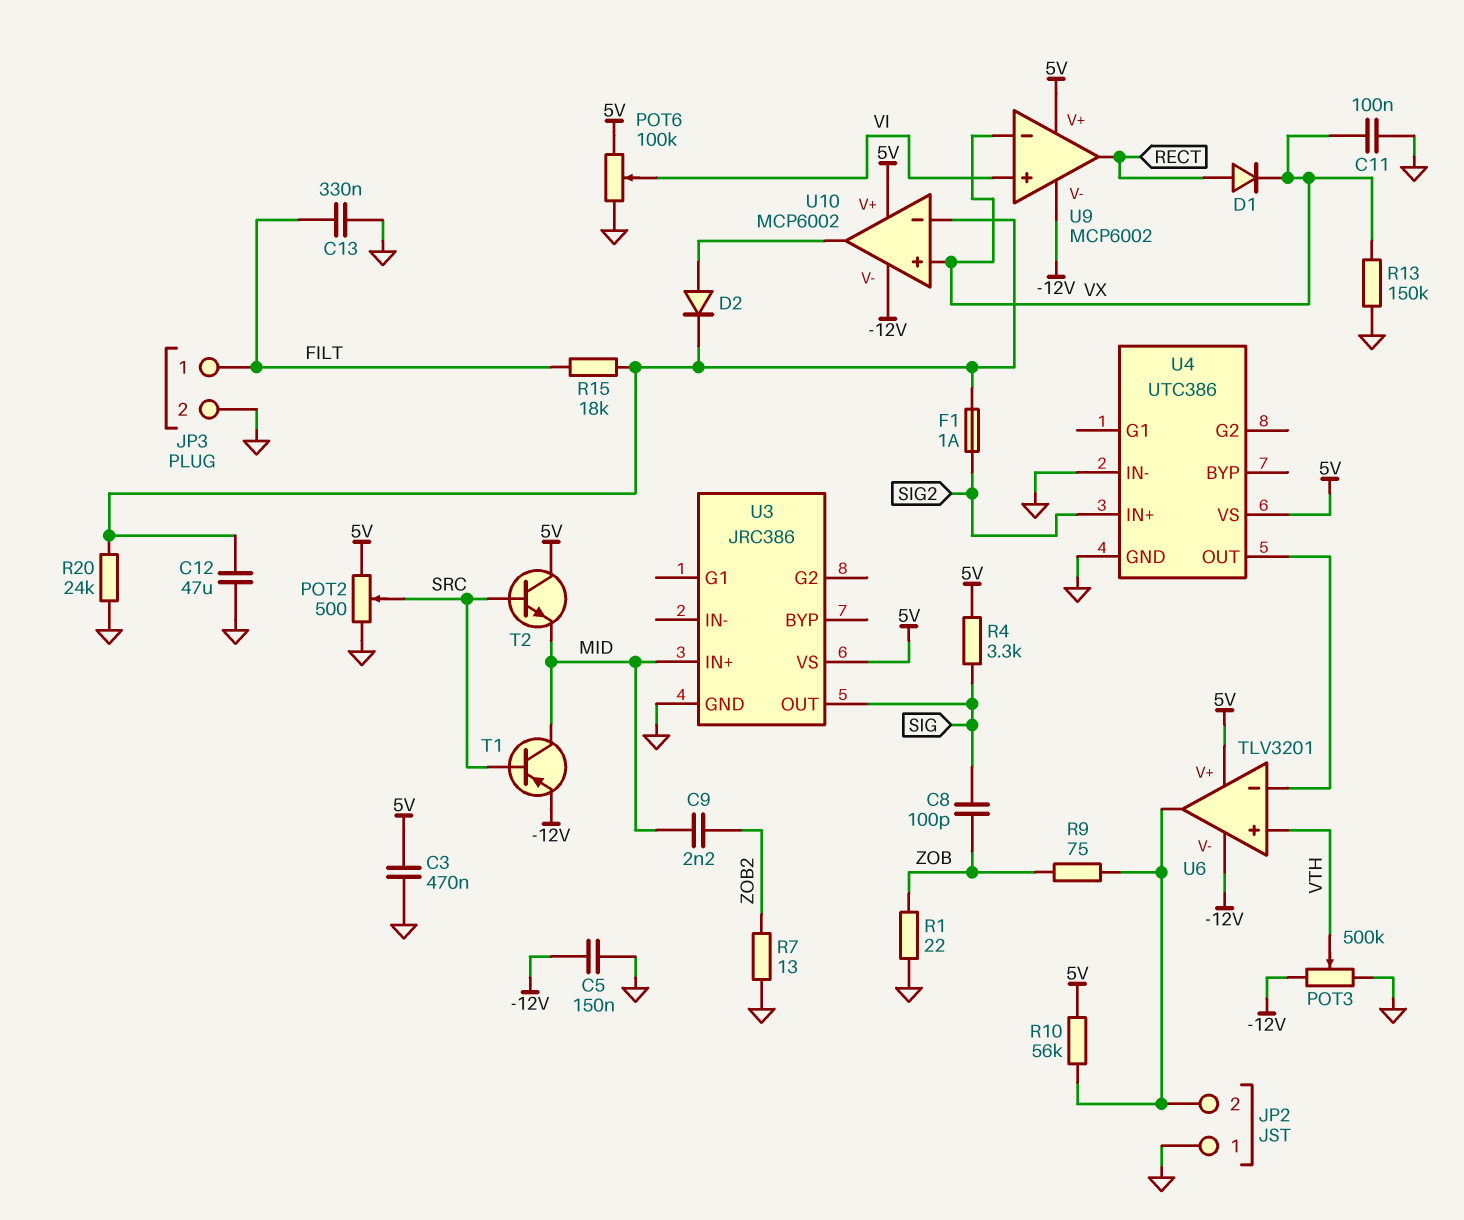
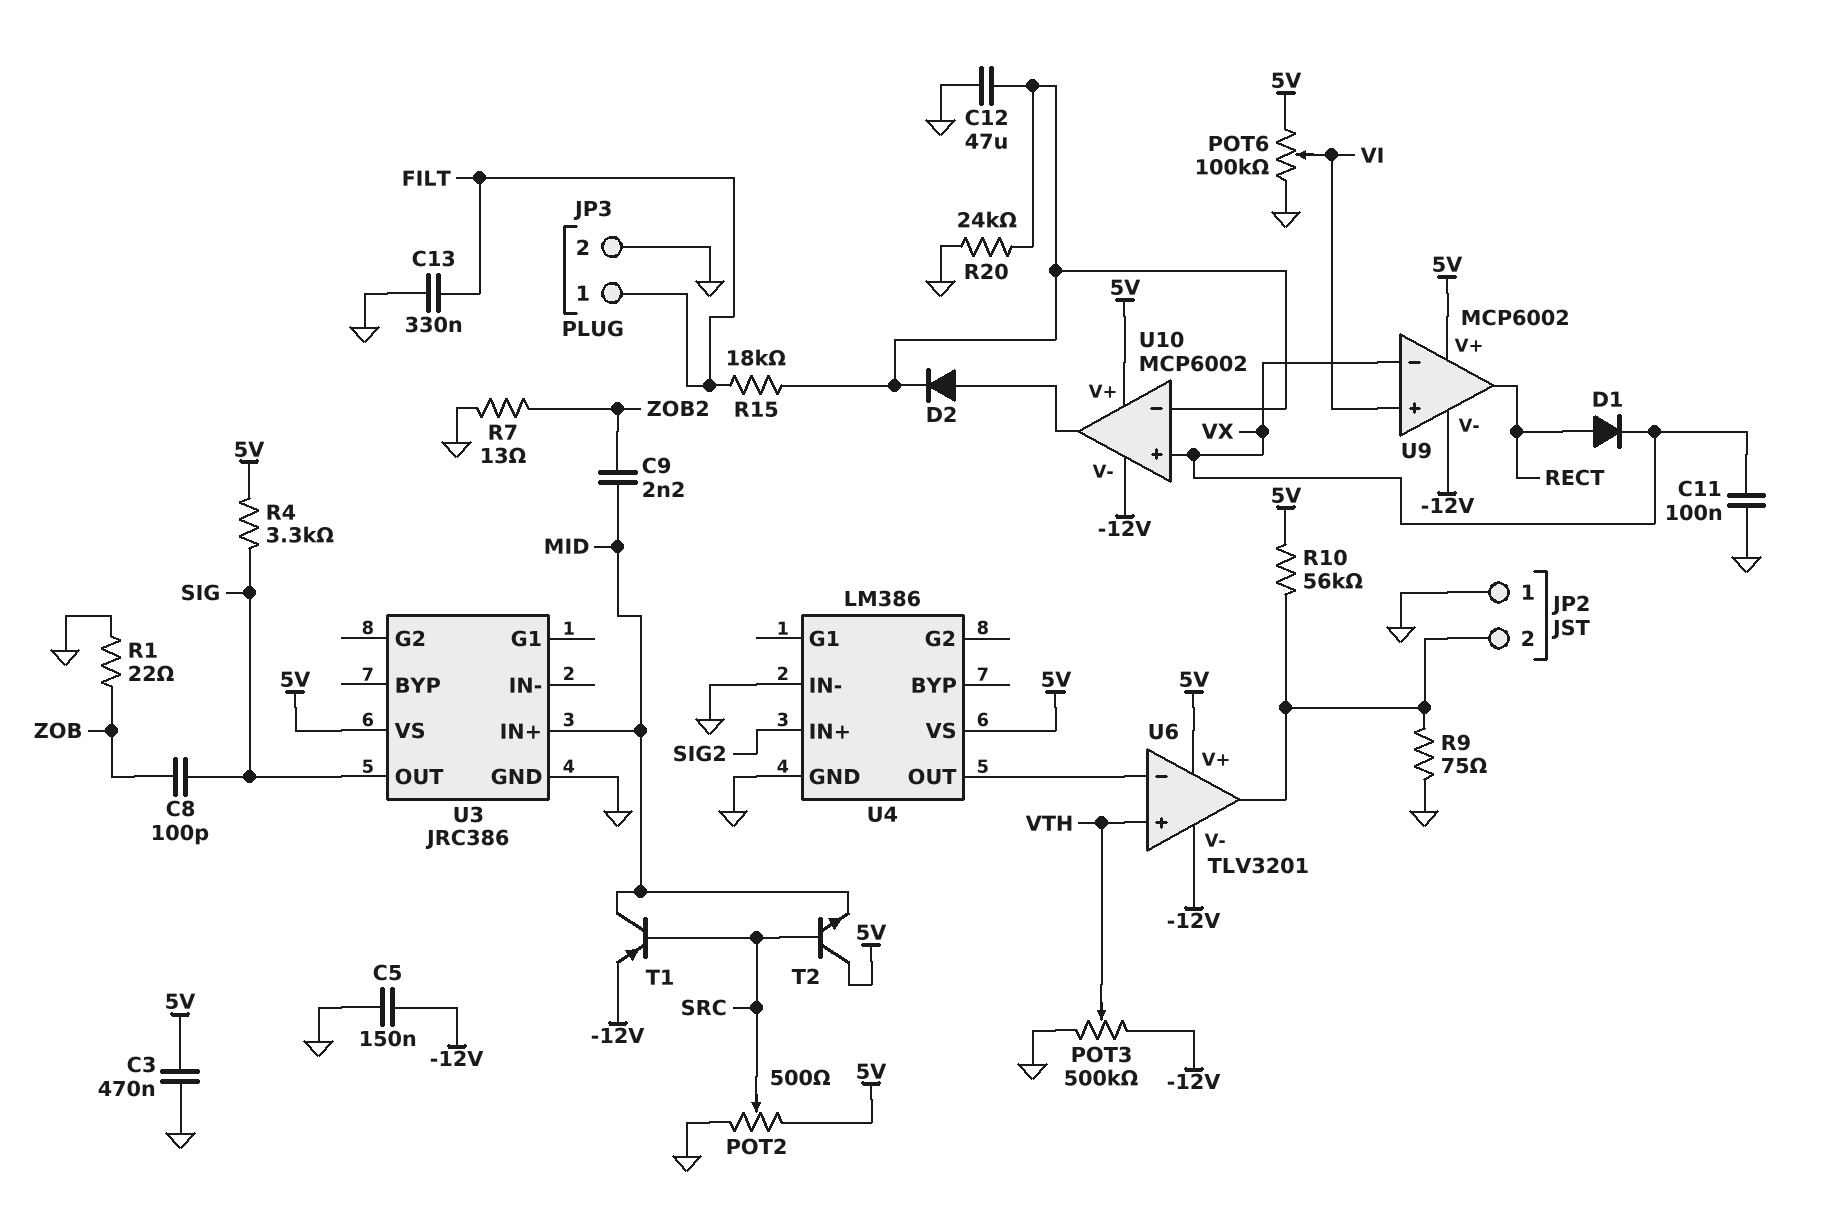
F1: 1A (SIG2, U10/in-) -> none
R9: 75 (JP2/2, ZOB) -> 75 (GND, JP2/2)
R13: 150k (GND, VX) -> none
U4: UTC386 -> LM386

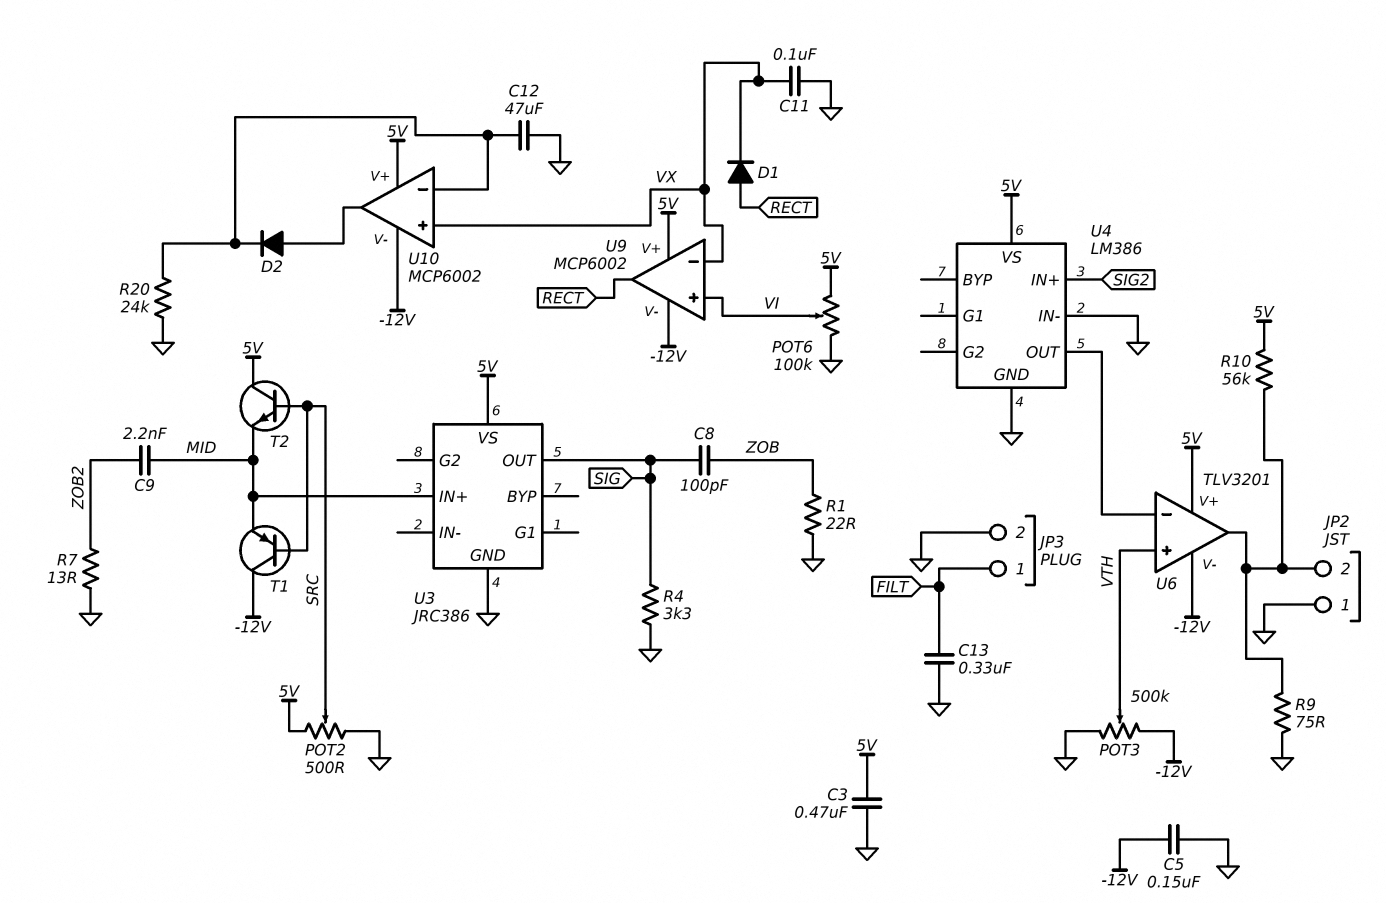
R4: 3.3k (5V, SIG) -> 3.3k (GND, SIG)
R15: 18k (FILT, U10/in-) -> none
T1: PNP (B SRC, C MID, E -12V) -> PNP (B SRC, C -12V, E MID)

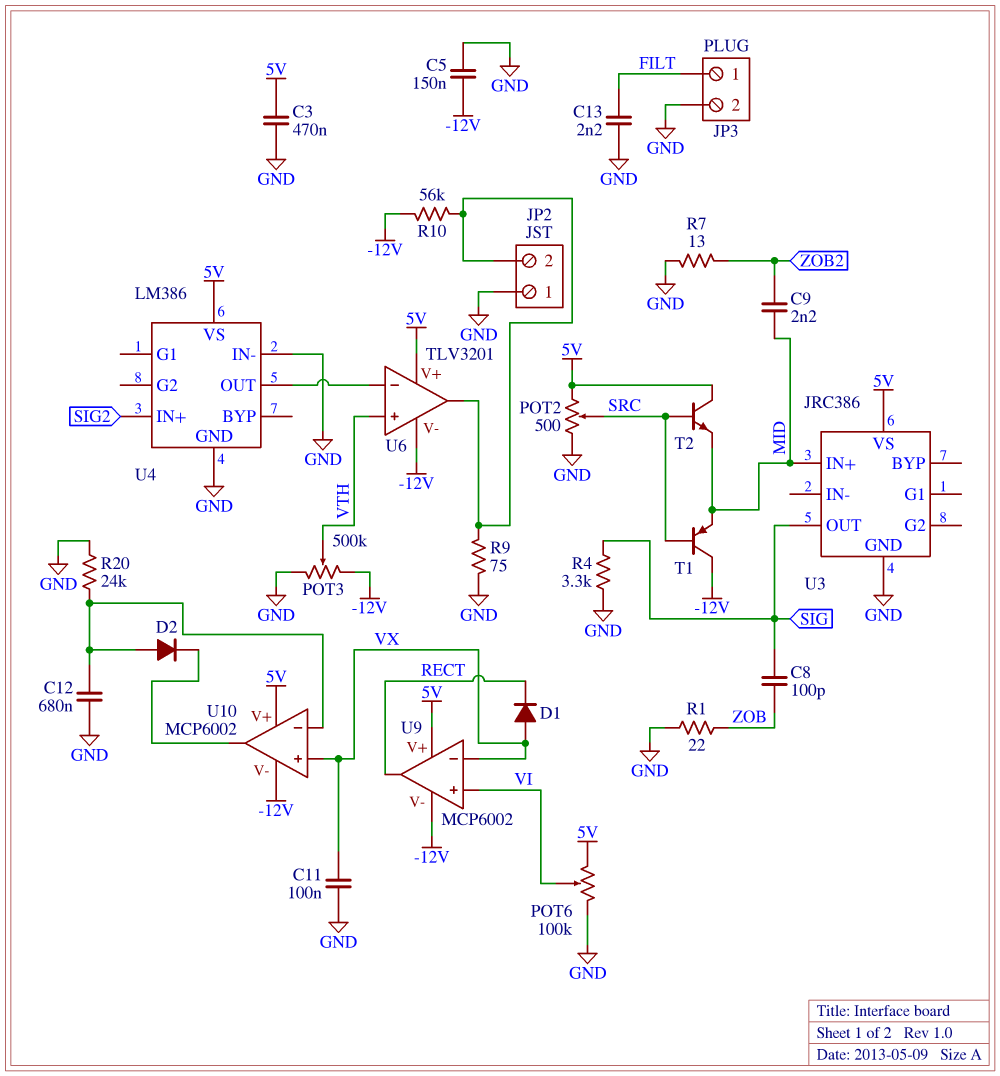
C12: 47uF (GND, U10/in-) -> 680nF (GND, U10/in-)
C13: 330nF (FILT, GND) -> 2.2nF (FILT, GND)
D1: diode (A RECT, K VX) -> diode (A VX, K RECT)
D2: diode (A U10/out, K U10/in-) -> diode (A U10/in-, K U10/out)
R10: 56k (5V, JP2/2) -> 56k (-12V, JP2/2)

